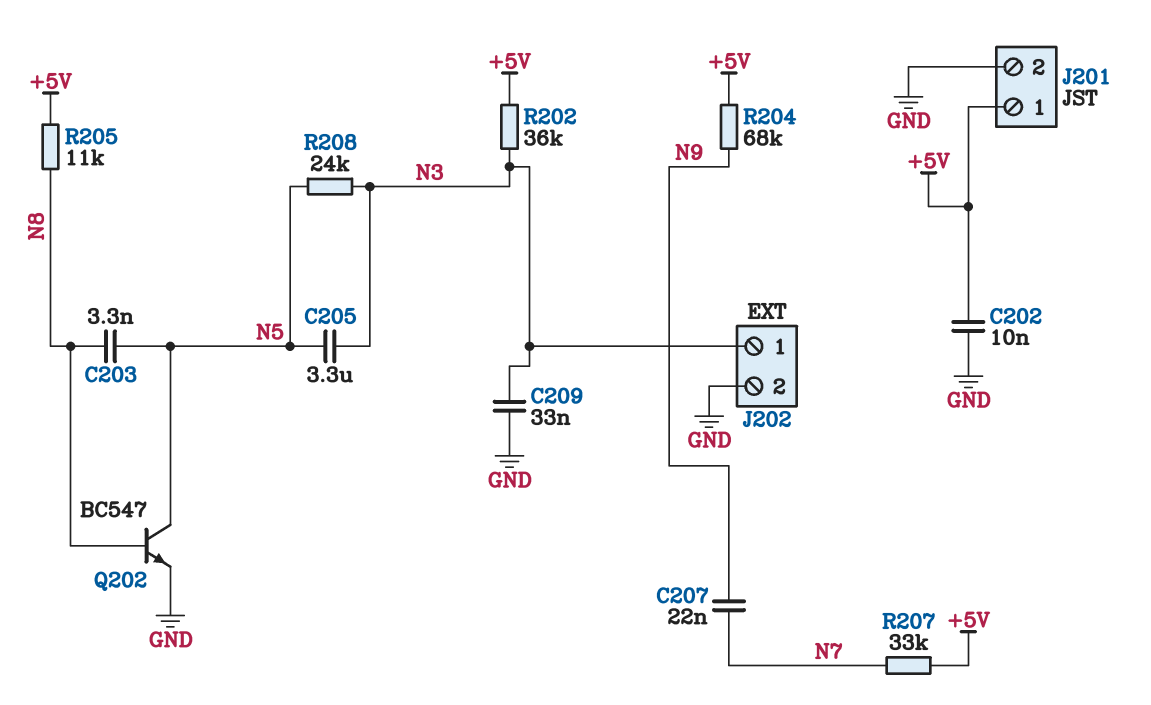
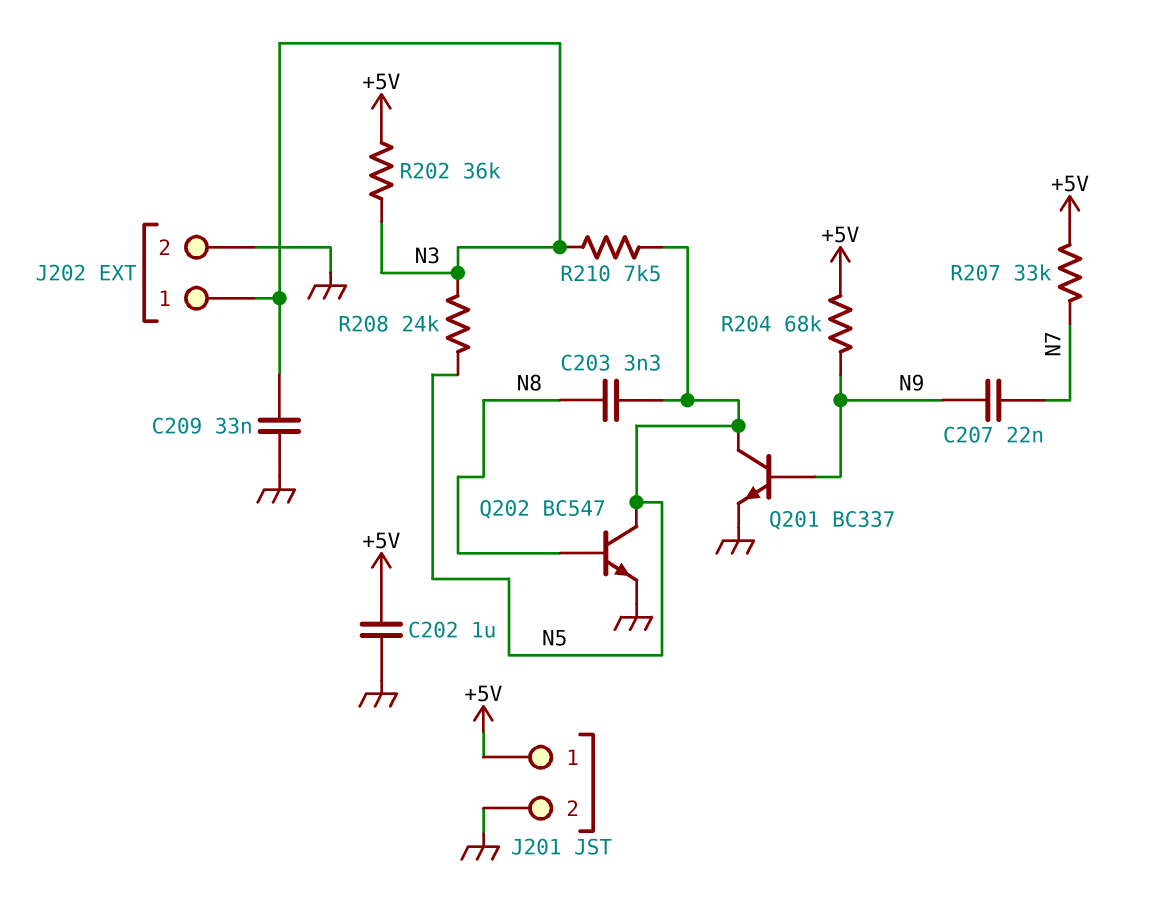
C202: 10nF (+5V, GND) -> 1uF (+5V, GND)
C205: 3.3uF (N3, N5) -> none
Q201: none -> NPN BC337 (B N9, C N5, E GND)
R205: 11k (+5V, N8) -> none
R210: none -> 7.5k (N3, N5)

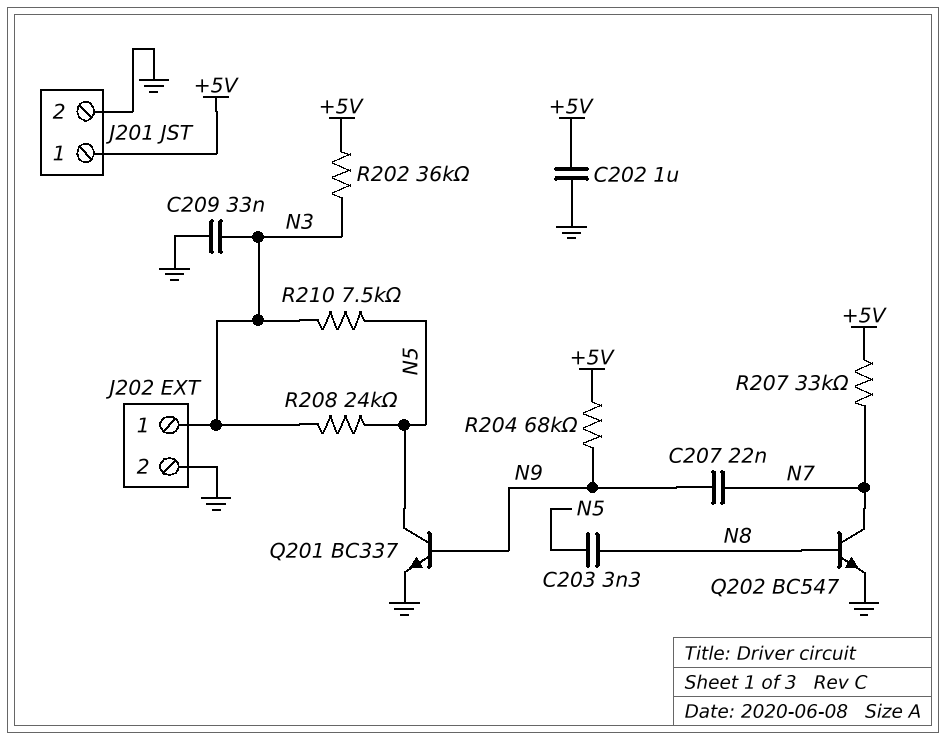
Q202: NPN BC547 (B N8, C N5, E GND) -> NPN BC547 (B N8, C N7, E GND)

